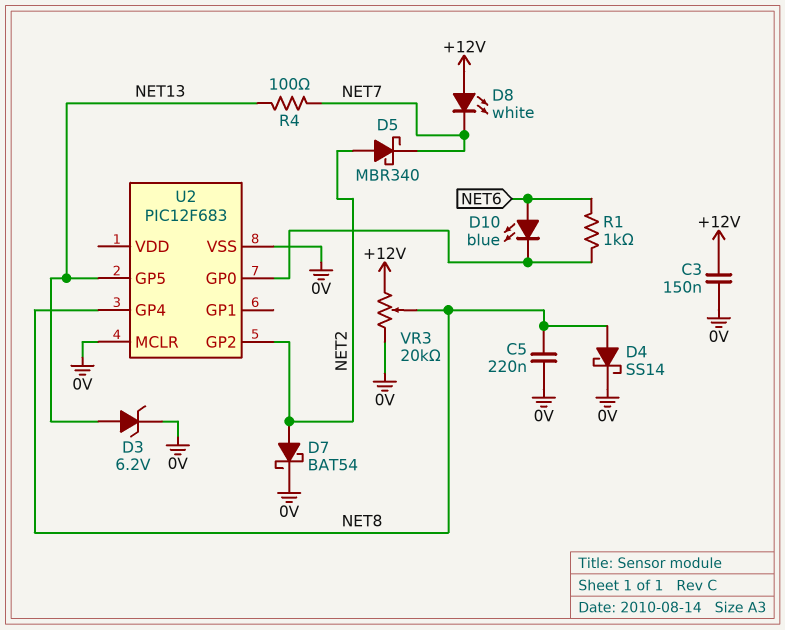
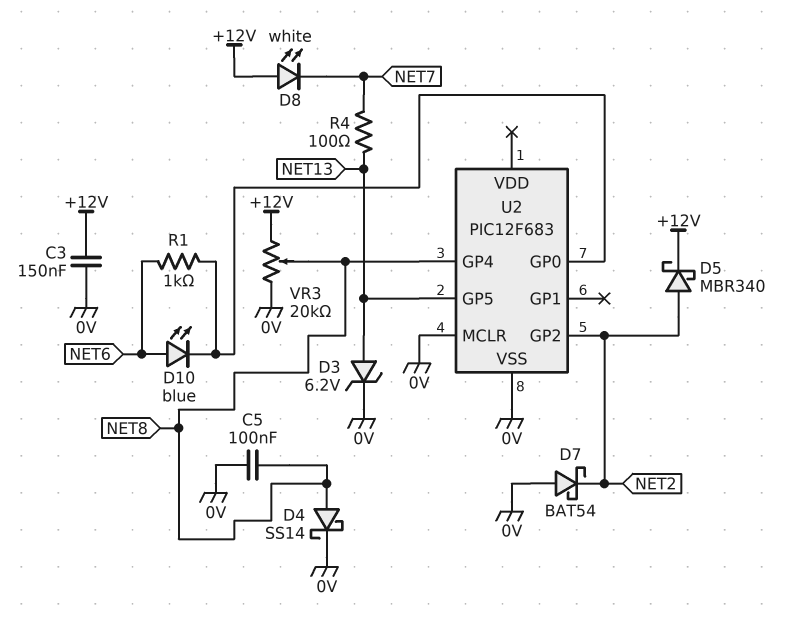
C5: 220nF (0V, NET8) -> 100nF (0V, NET8)
D5: schottky MBR340 (A NET2, K NET7) -> schottky MBR340 (A NET2, K +12V)
D7: schottky BAT54 (A NET2, K 0V) -> schottky BAT54 (A 0V, K NET2)

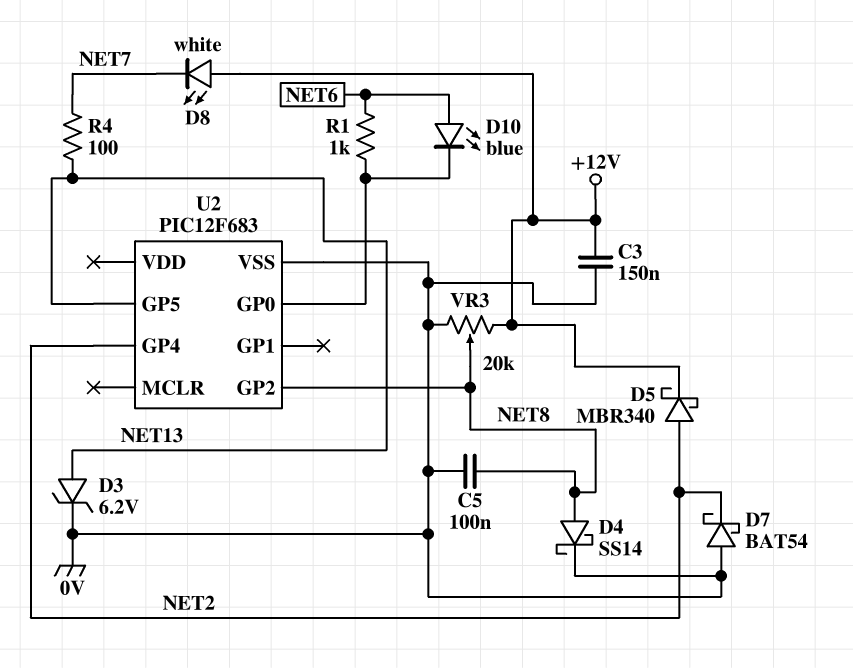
U2 pin GP2: NET2 -> NET8
U2 pin GP4: NET8 -> NET2
U2 pin MCLR: 0V -> none

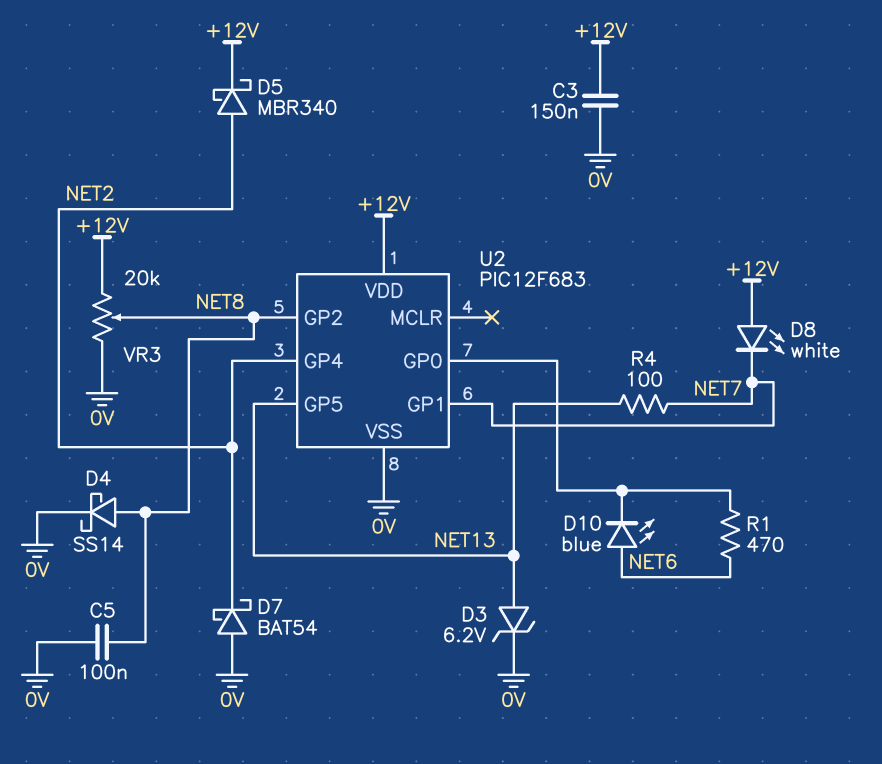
R1: 1k (NET6, U2/GP0) -> 470 (NET6, U2/GP0)
U2 pin GP1: none -> NET7
U2 pin VDD: none -> +12V

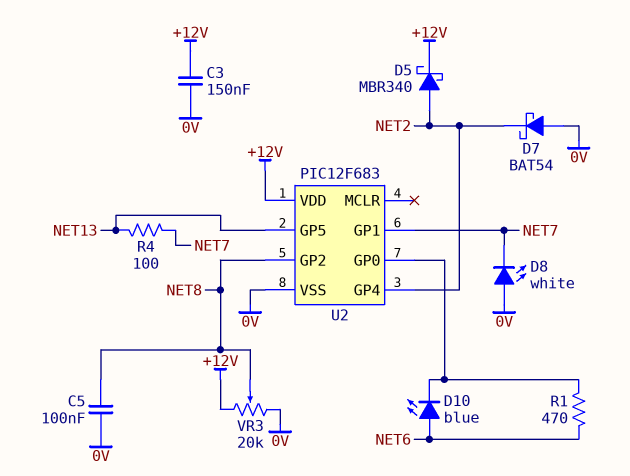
D3: zener 6.2V (A NET13, K 0V) -> none
D4: schottky SS14 (A NET8, K 0V) -> none
D8: LED white (A +12V, K NET7) -> LED white (A 0V, K NET7)

